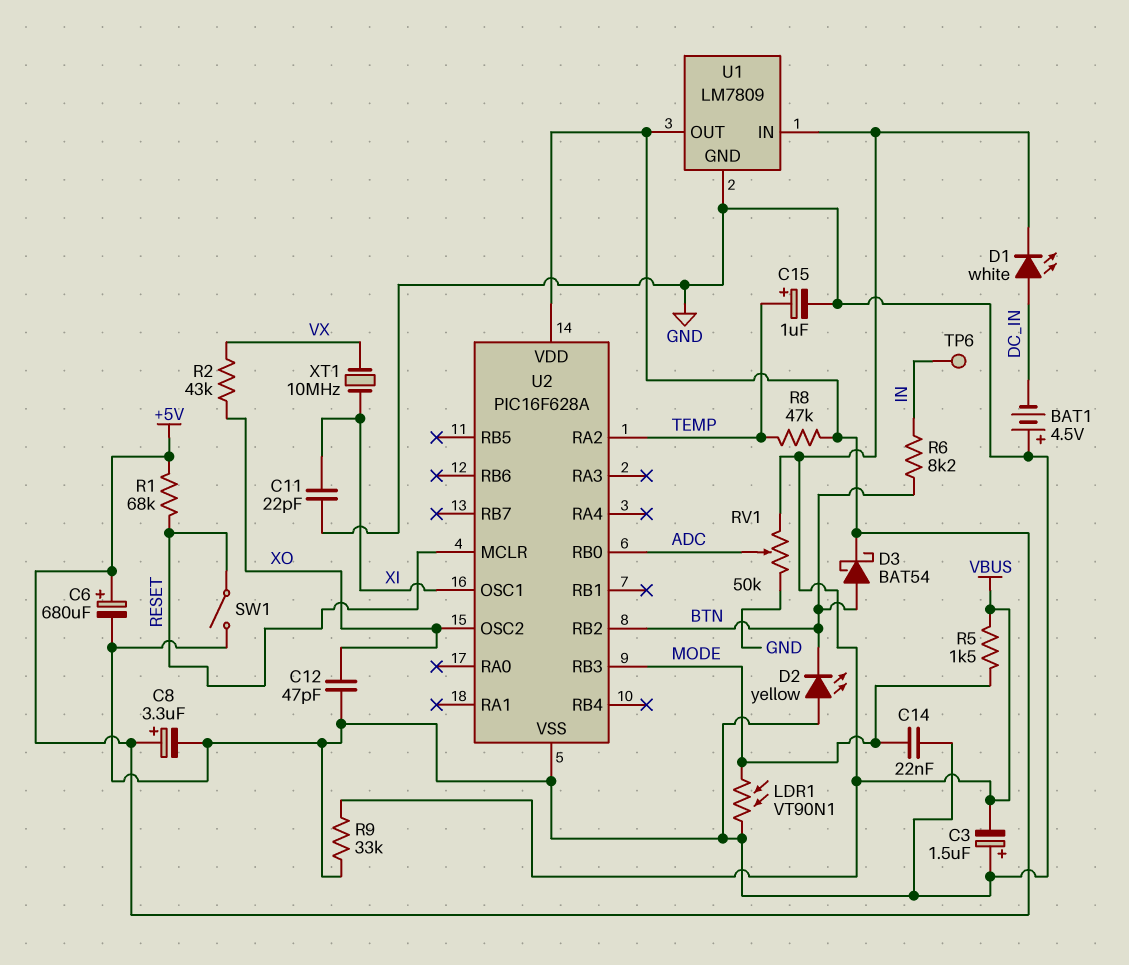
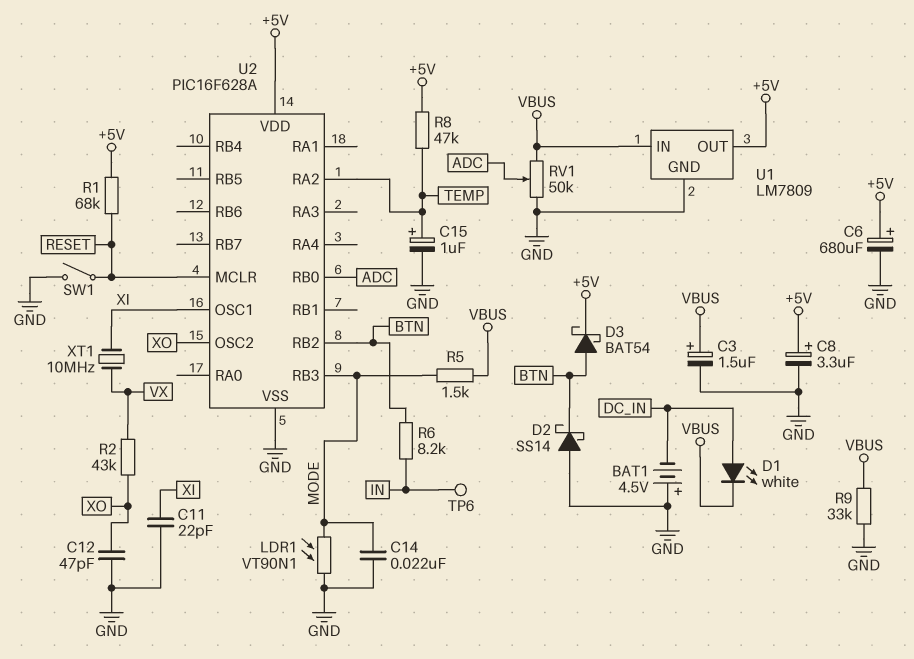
C3: 1.5uF (plus GND, minus VBUS) -> 1.5uF (plus VBUS, minus GND)
D2: LED yellow (A GND, K BTN) -> schottky SS14 (A GND, K BTN)

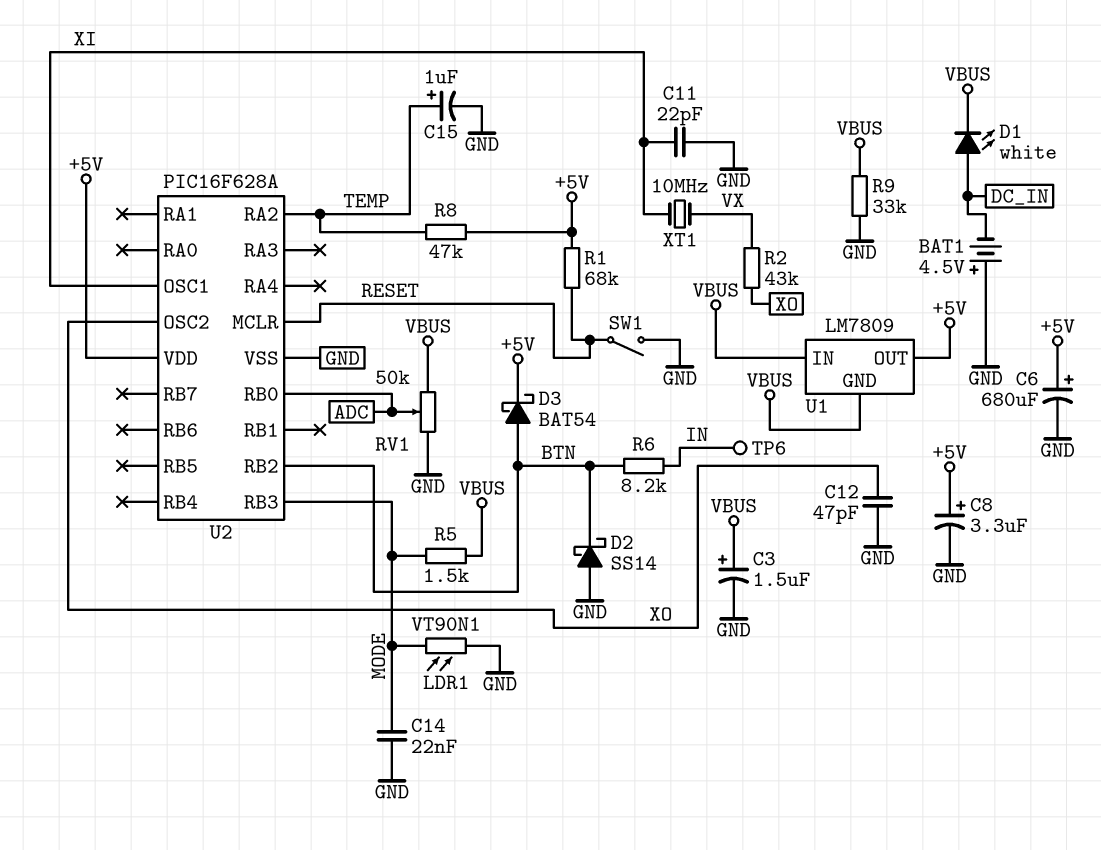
U1 pin GND: GND -> VBUS

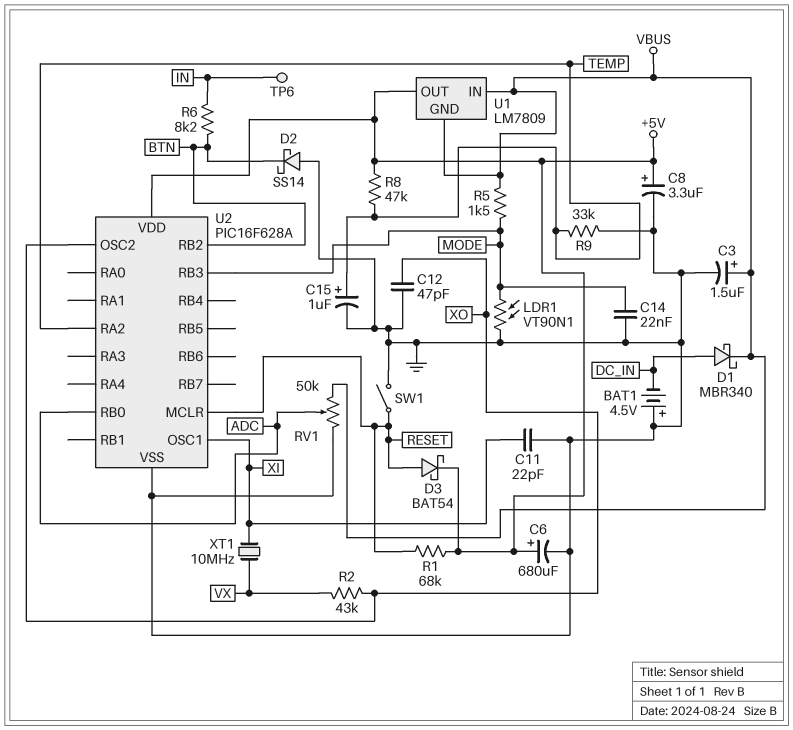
D1: LED white (A DC_IN, K VBUS) -> schottky MBR340 (A DC_IN, K VBUS)
D3: schottky BAT54 (A BTN, K +5V) -> schottky BAT54 (A RESET, K +5V)
R9: 33k (GND, VBUS) -> 33k (GND, TEMP)

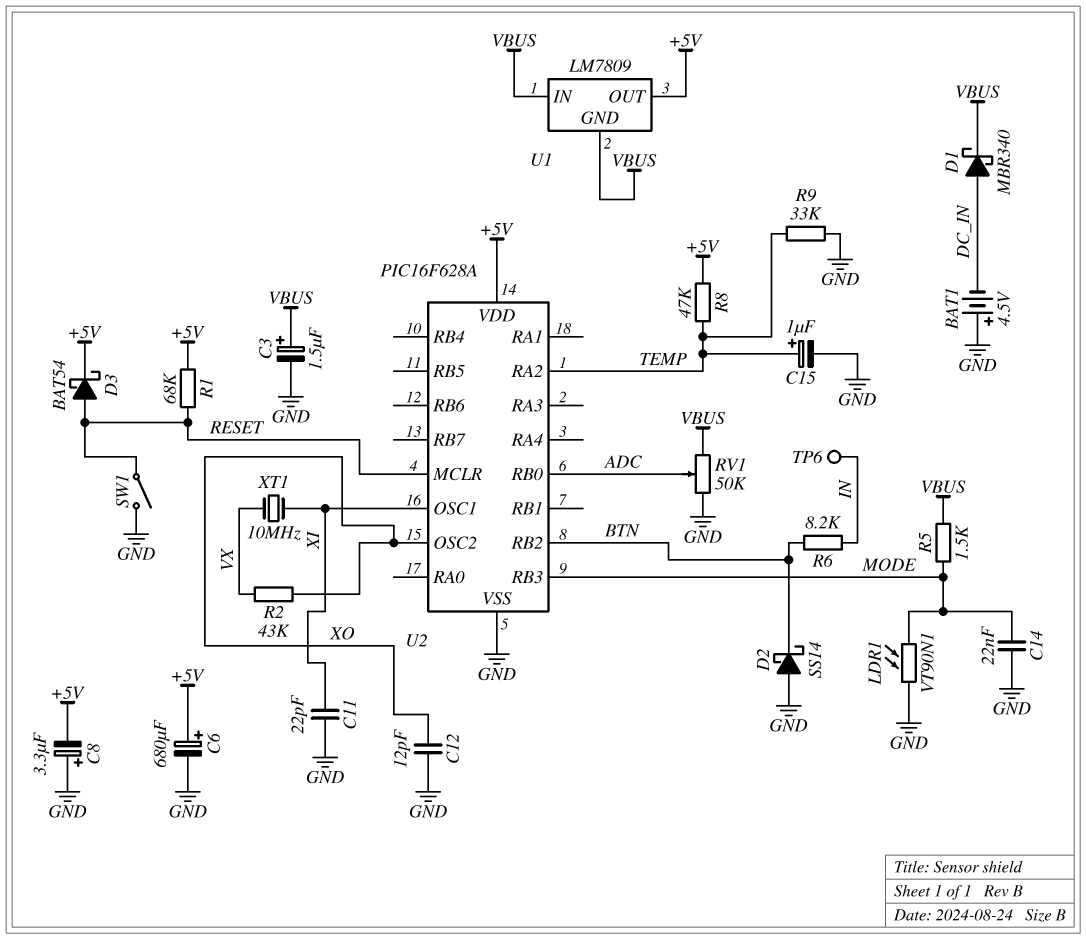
C8: 3.3uF (plus +5V, minus GND) -> 3.3uF (plus GND, minus +5V)
C12: 47pF (GND, XO) -> 12pF (GND, XO)

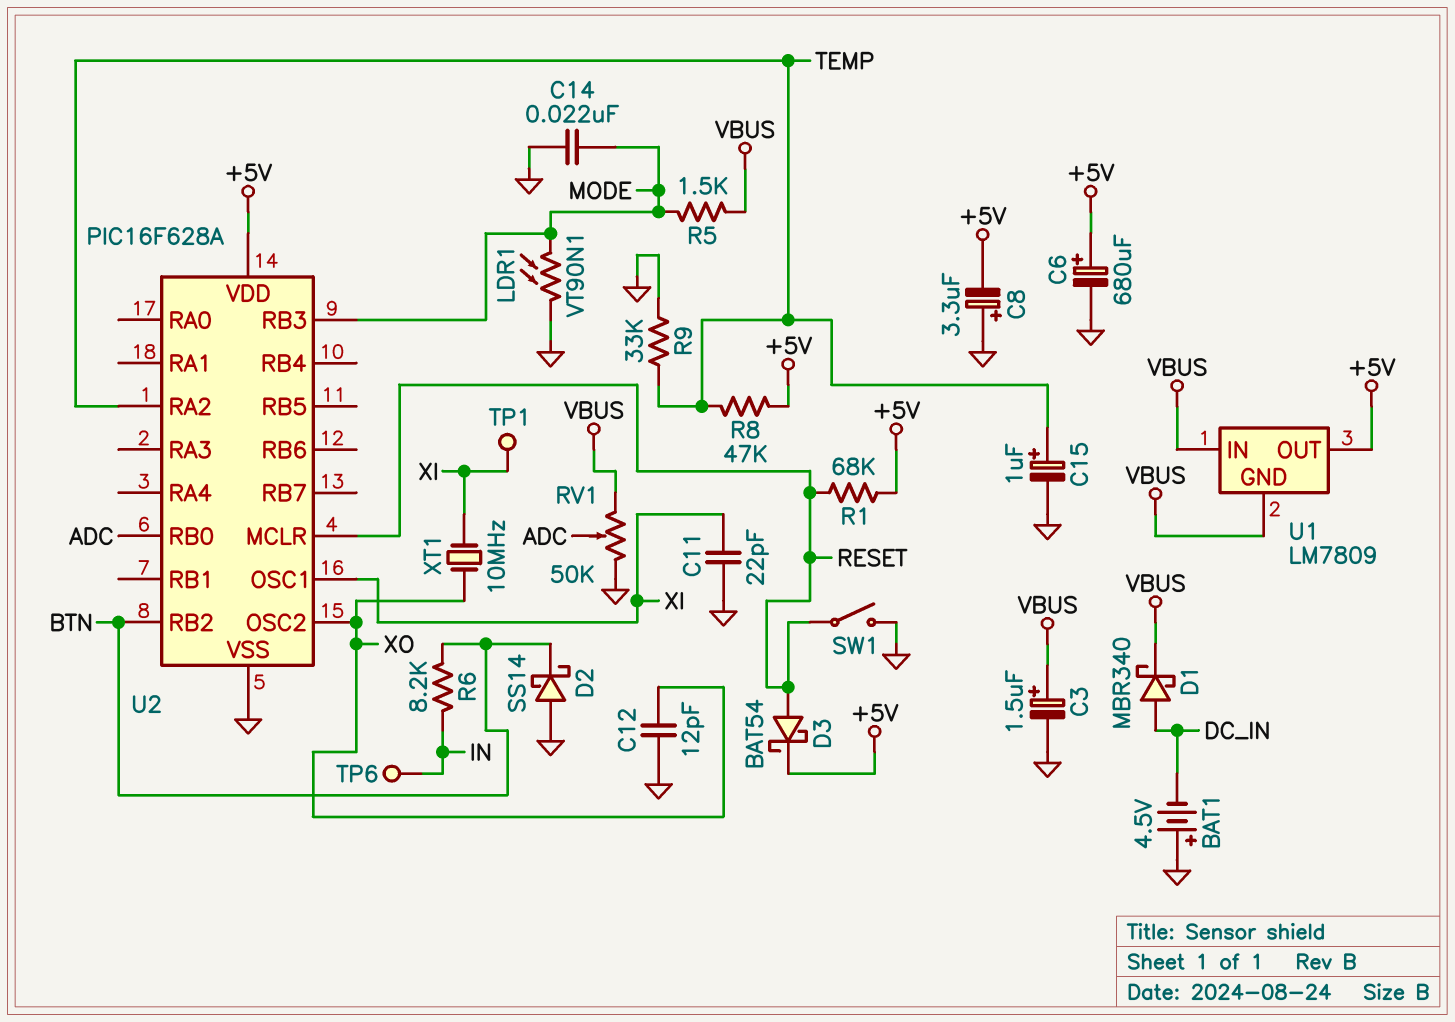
R2: 43k (VX, XO) -> none
TP1: none -> test point (XI)
XT1: 10MHz (VX, XI) -> 10MHz (XI, XO)

